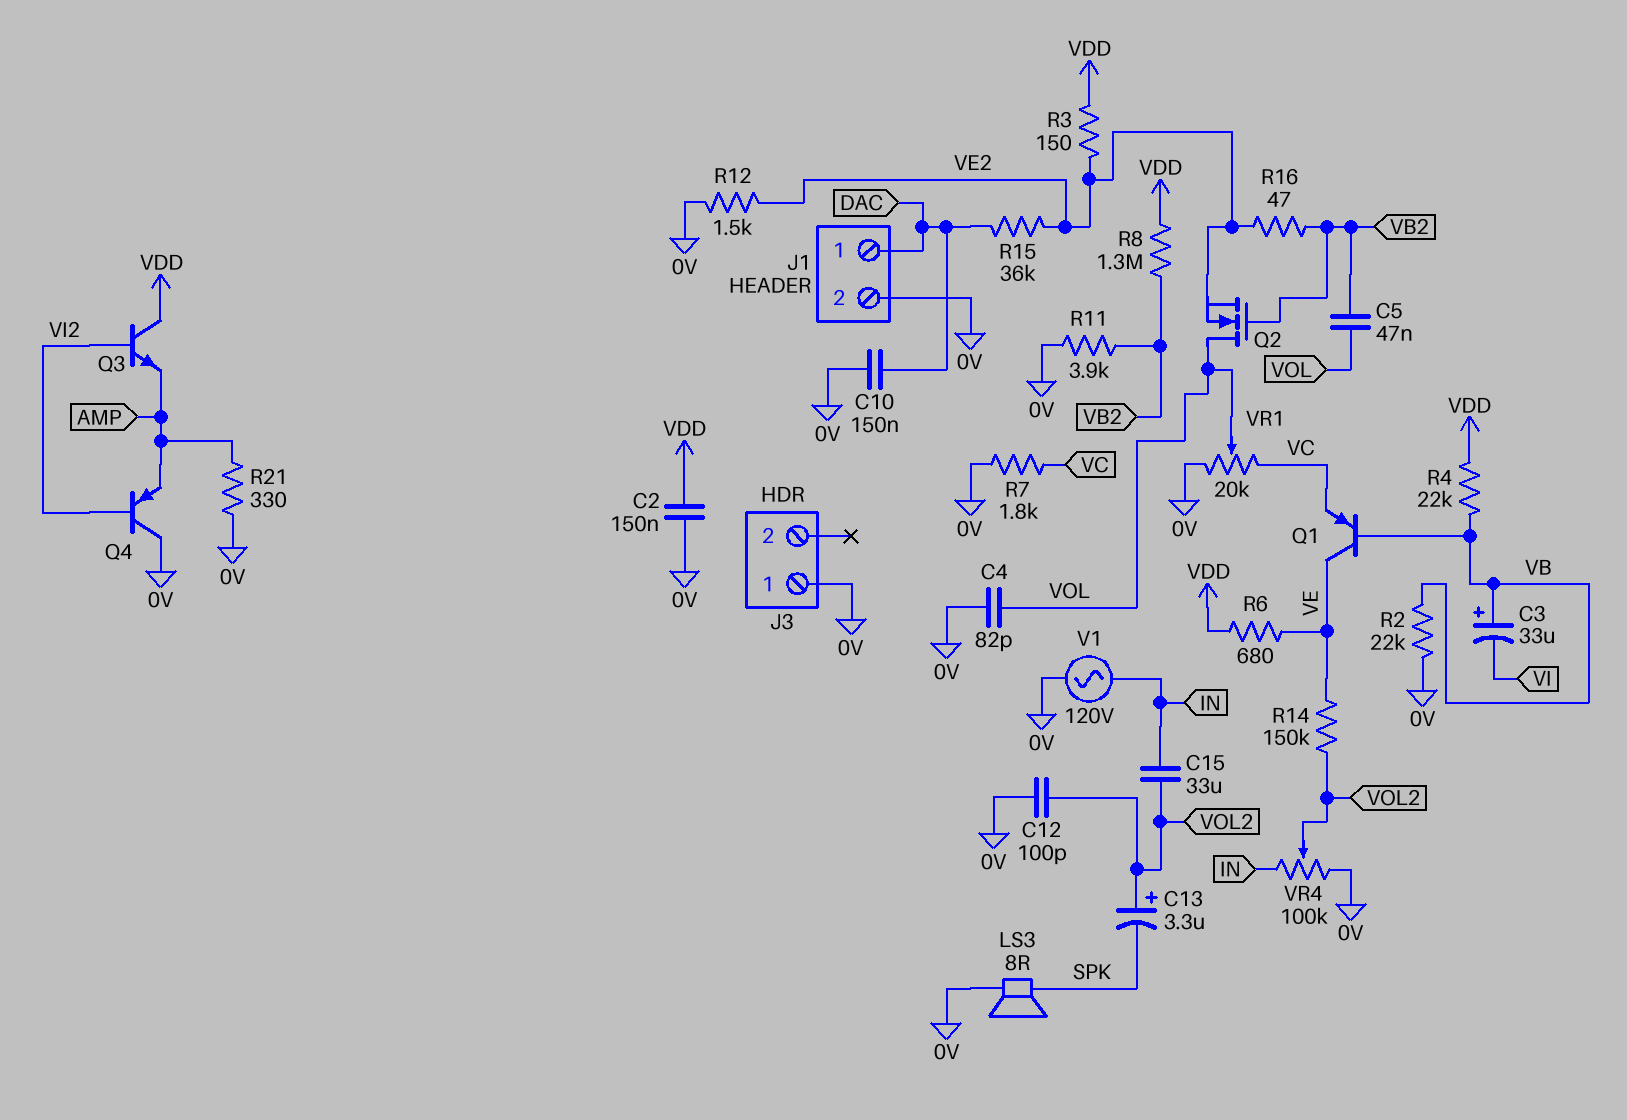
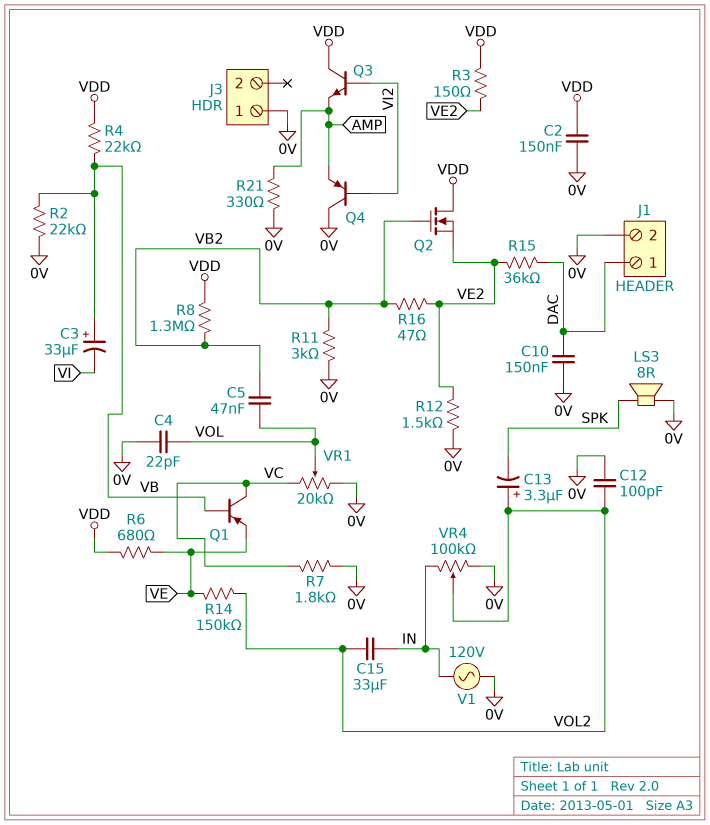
C4: 82pF (0V, VOL) -> 22pF (0V, VOL)
Q1: PNP (B VB, C VE, E VC) -> PNP (B VB, C VC, E VE)
Q2: NMOS (G VB2, D VOL, S VE2) -> NMOS (G VB2, D VDD, S VE2)
R11: 3.9k (0V, VB2) -> 3k (0V, VB2)

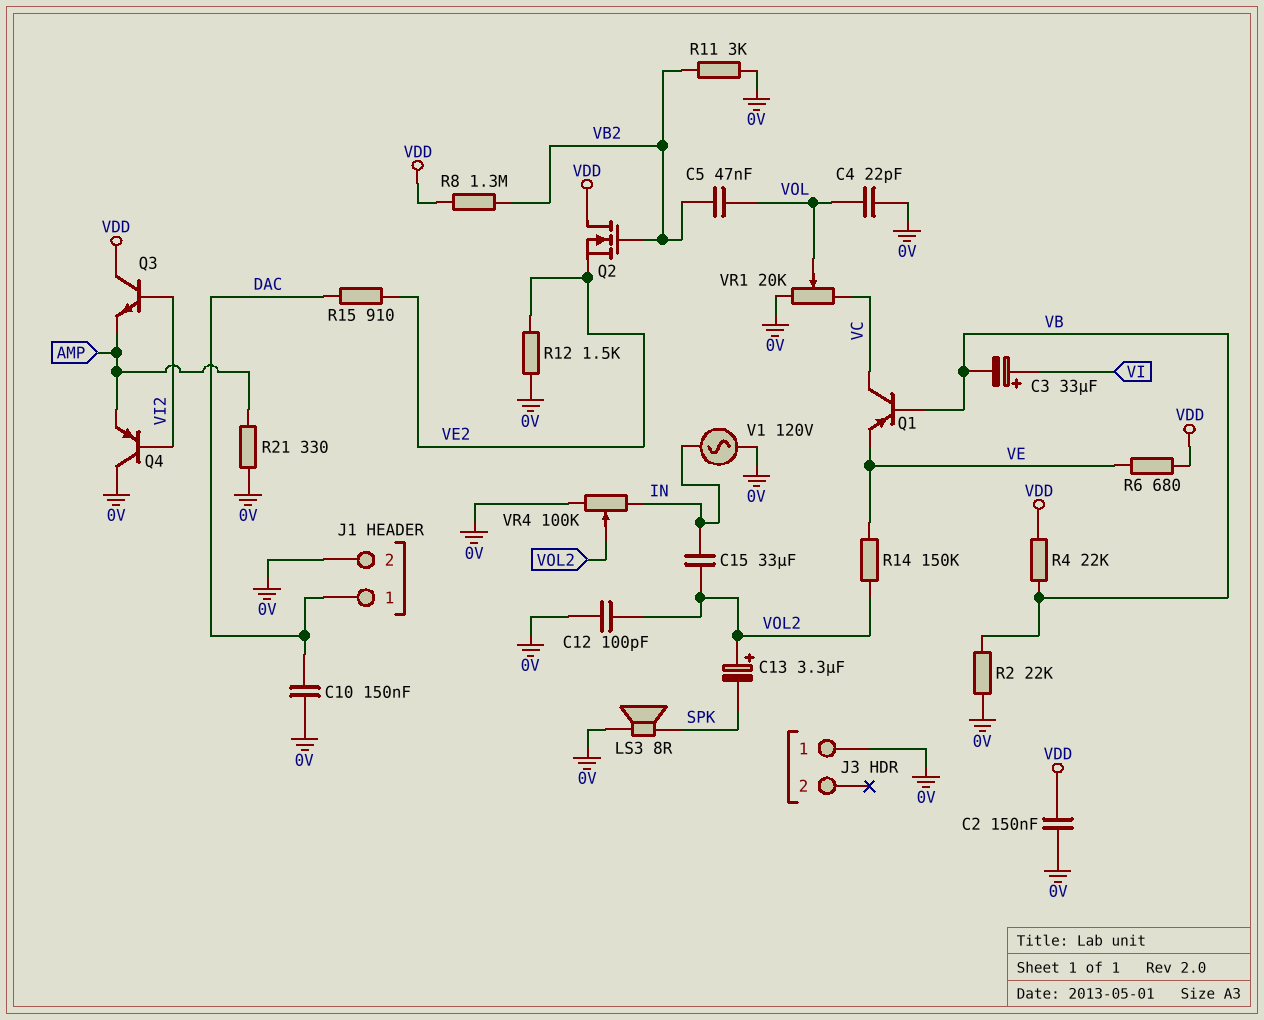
C3: 33uF (plus VB, minus VI) -> 33uF (plus VI, minus VB)
R3: 150 (VDD, VE2) -> none
R7: 1.8k (0V, VC) -> none
R15: 36k (DAC, VE2) -> 910 (DAC, VE2)
R16: 47 (VB2, VE2) -> none

